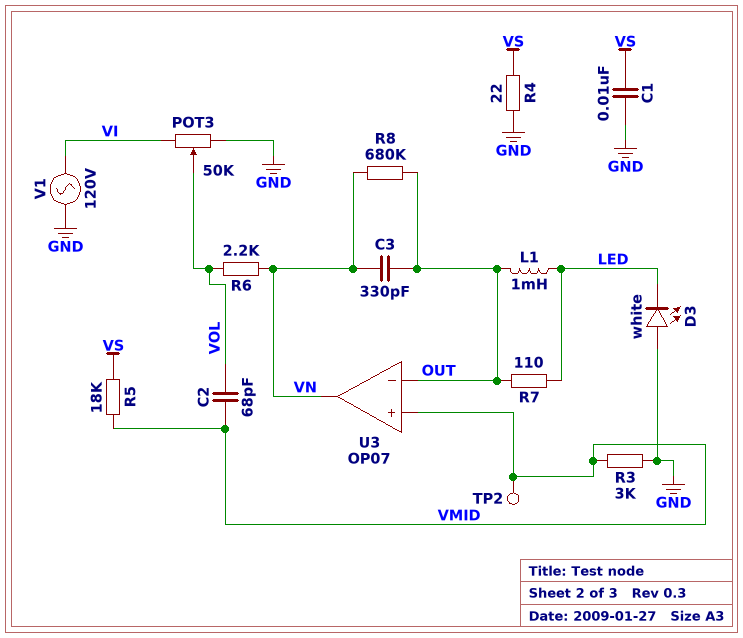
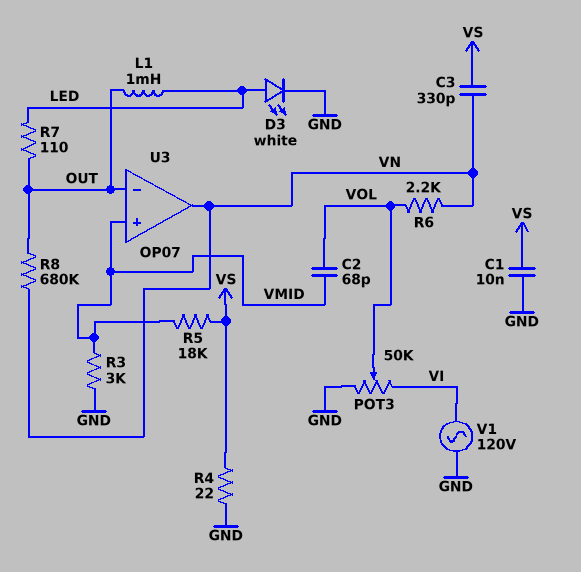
C3: 330pF (OUT, VN) -> 330pF (VN, VS)
D3: LED white (A GND, K LED) -> LED white (A LED, K GND)
TP2: test point (VMID) -> none

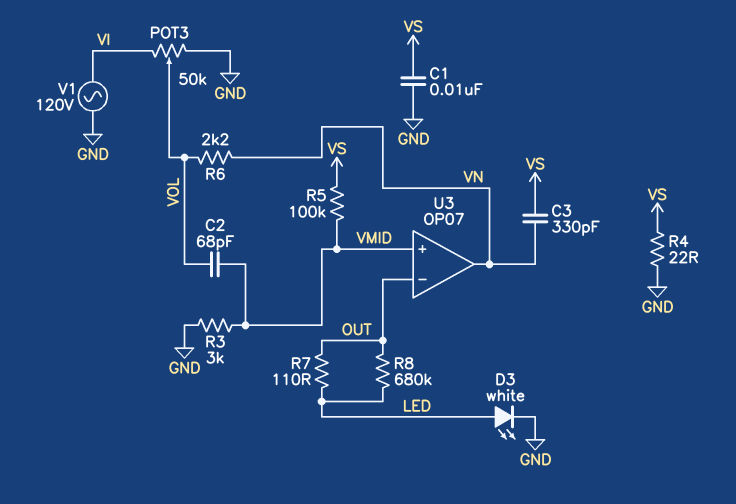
L1: 1mH (LED, OUT) -> none
R5: 18k (VMID, VS) -> 100k (VMID, VS)
R8: 680k (OUT, VN) -> 680k (LED, OUT)

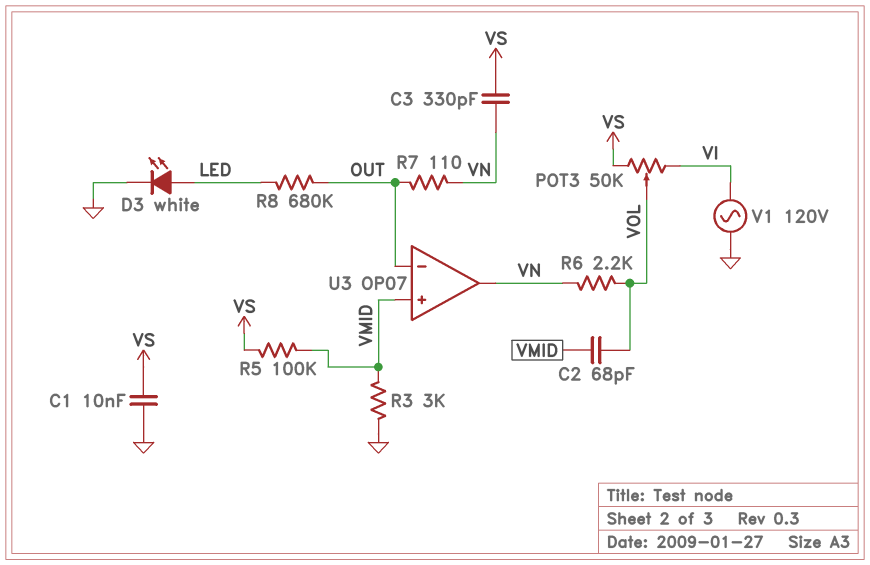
POT3: 50k (GND, VI, wiper VOL) -> 50k (VI, VS, wiper VOL)
R4: 22 (GND, VS) -> none
R7: 110 (LED, OUT) -> 110 (OUT, VN)

